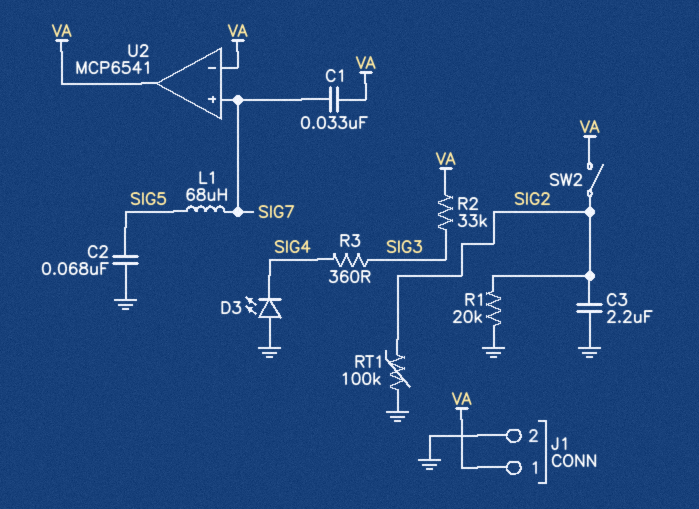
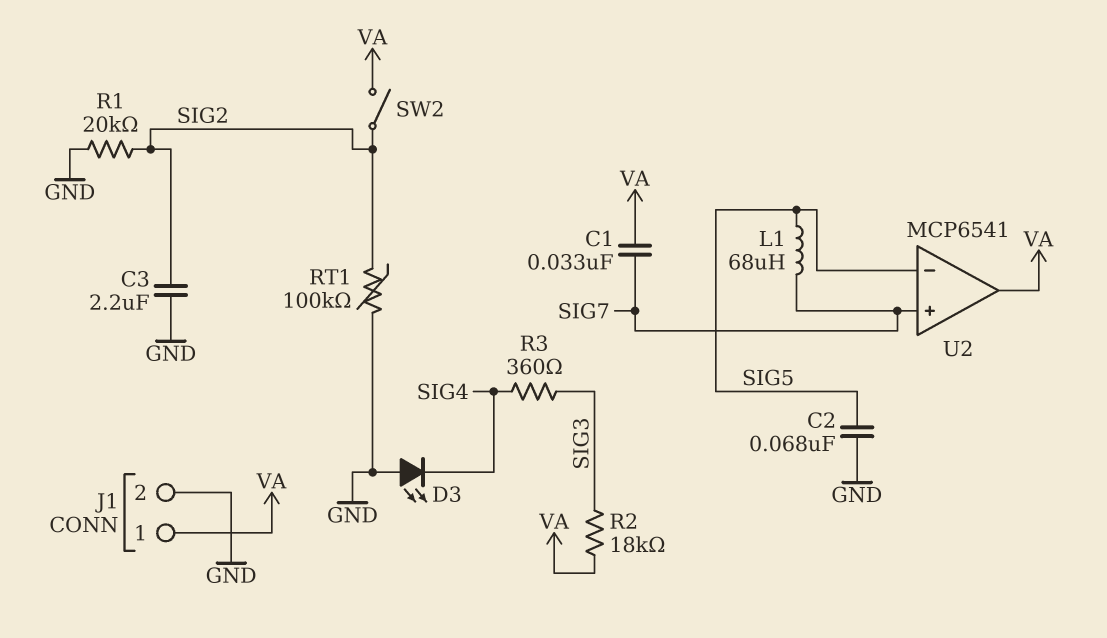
R2: 33k (SIG3, VA) -> 18k (SIG3, VA)
U2 pin in-: VA -> SIG5

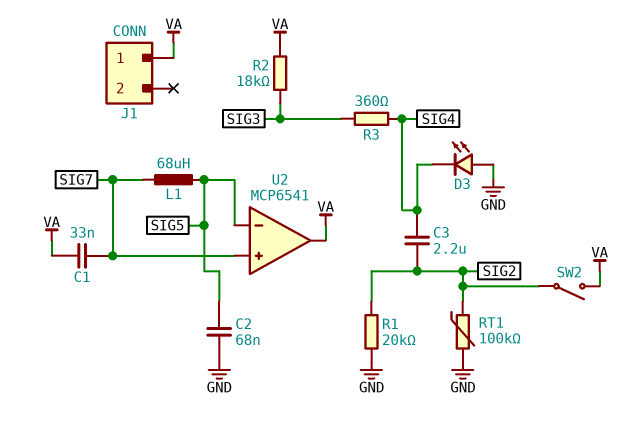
C3: 2.2uF (GND, SIG2) -> 2.2uF (SIG2, SIG4)
J1 pin 2: GND -> none

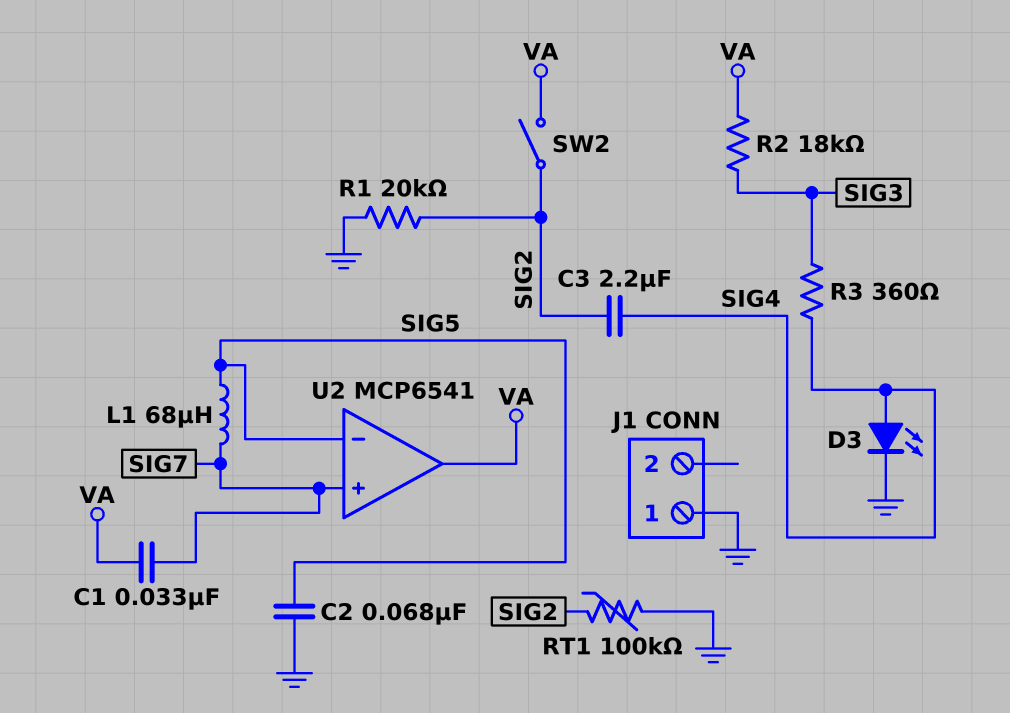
D3: LED (A GND, K SIG4) -> LED (A SIG4, K GND)
J1 pin 1: VA -> GND

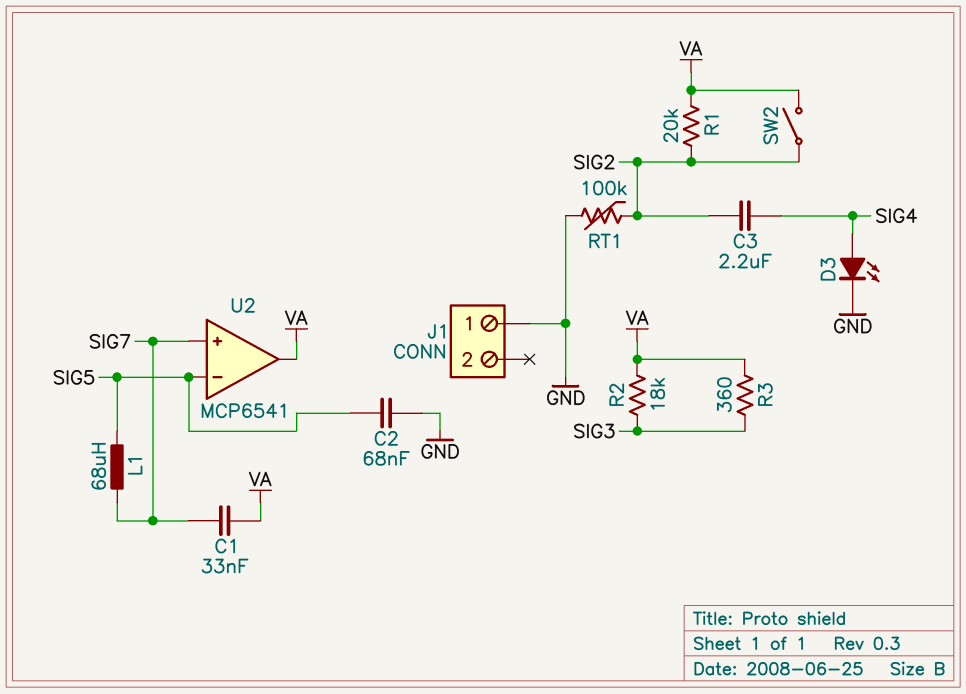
R1: 20k (GND, SIG2) -> 20k (SIG2, VA)
R3: 360 (SIG3, SIG4) -> 360 (SIG3, VA)

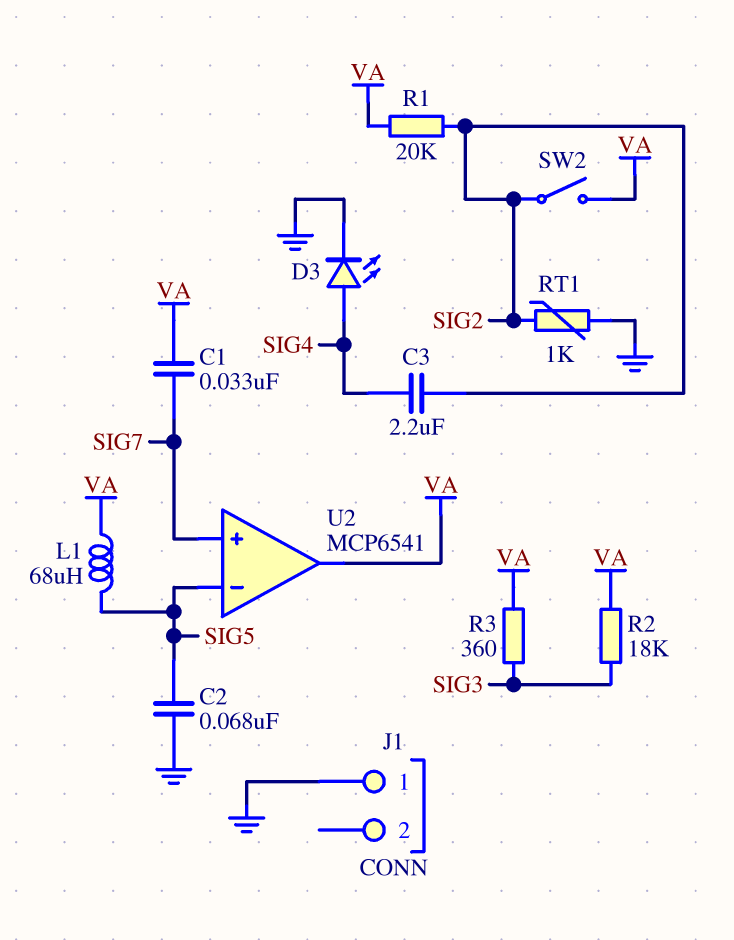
L1: 68uH (SIG5, SIG7) -> 68uH (SIG5, VA)
RT1: 100k (GND, SIG2) -> 1k (GND, SIG2)

